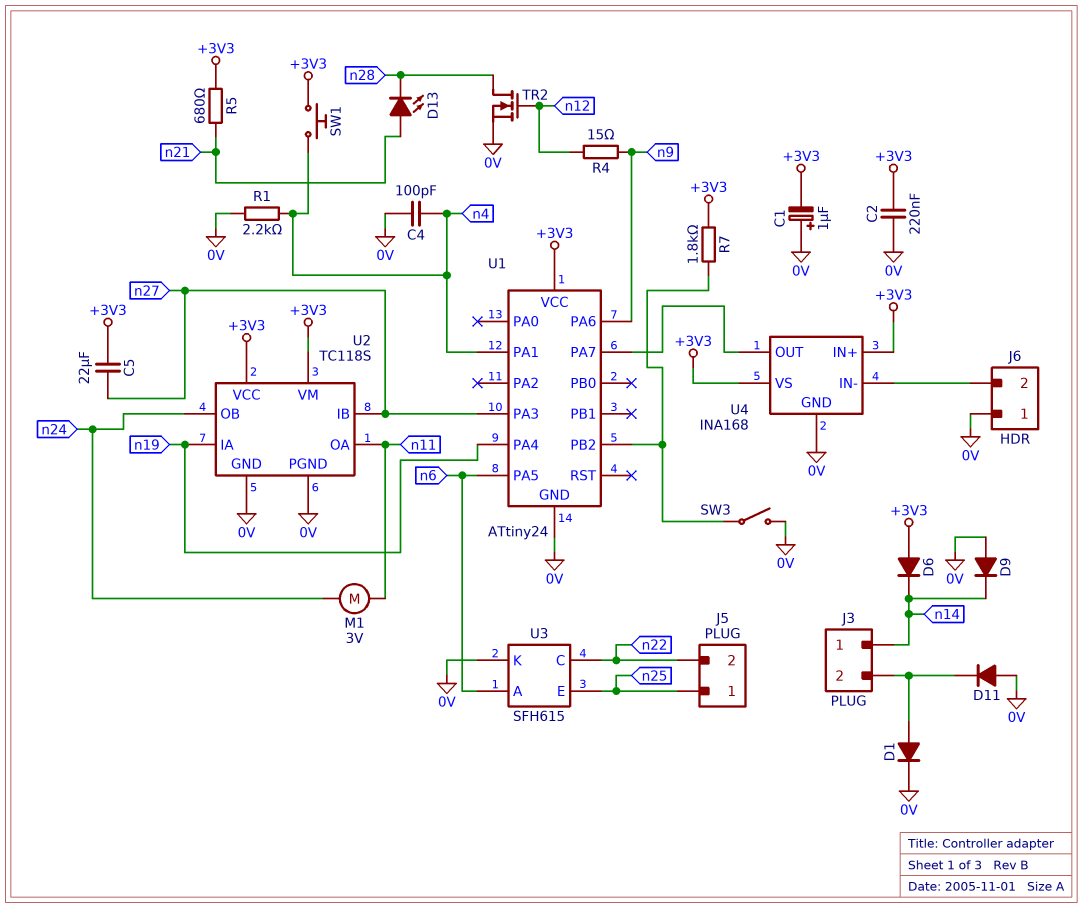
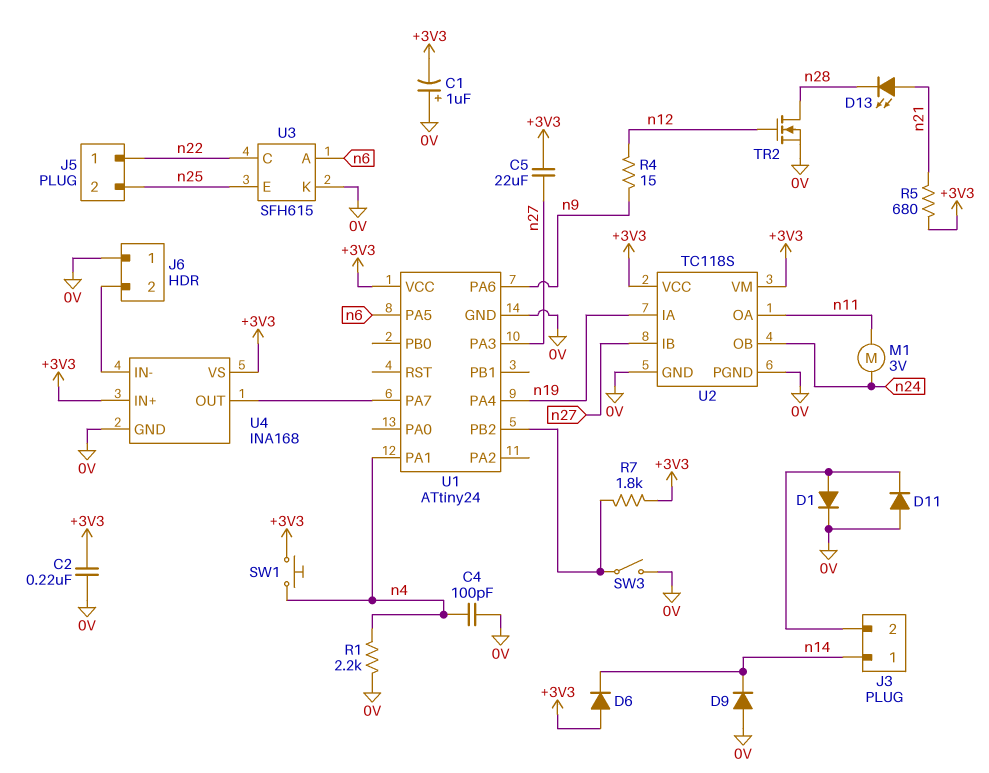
J5 pin 1: n25 -> n22
J5 pin 2: n22 -> n25

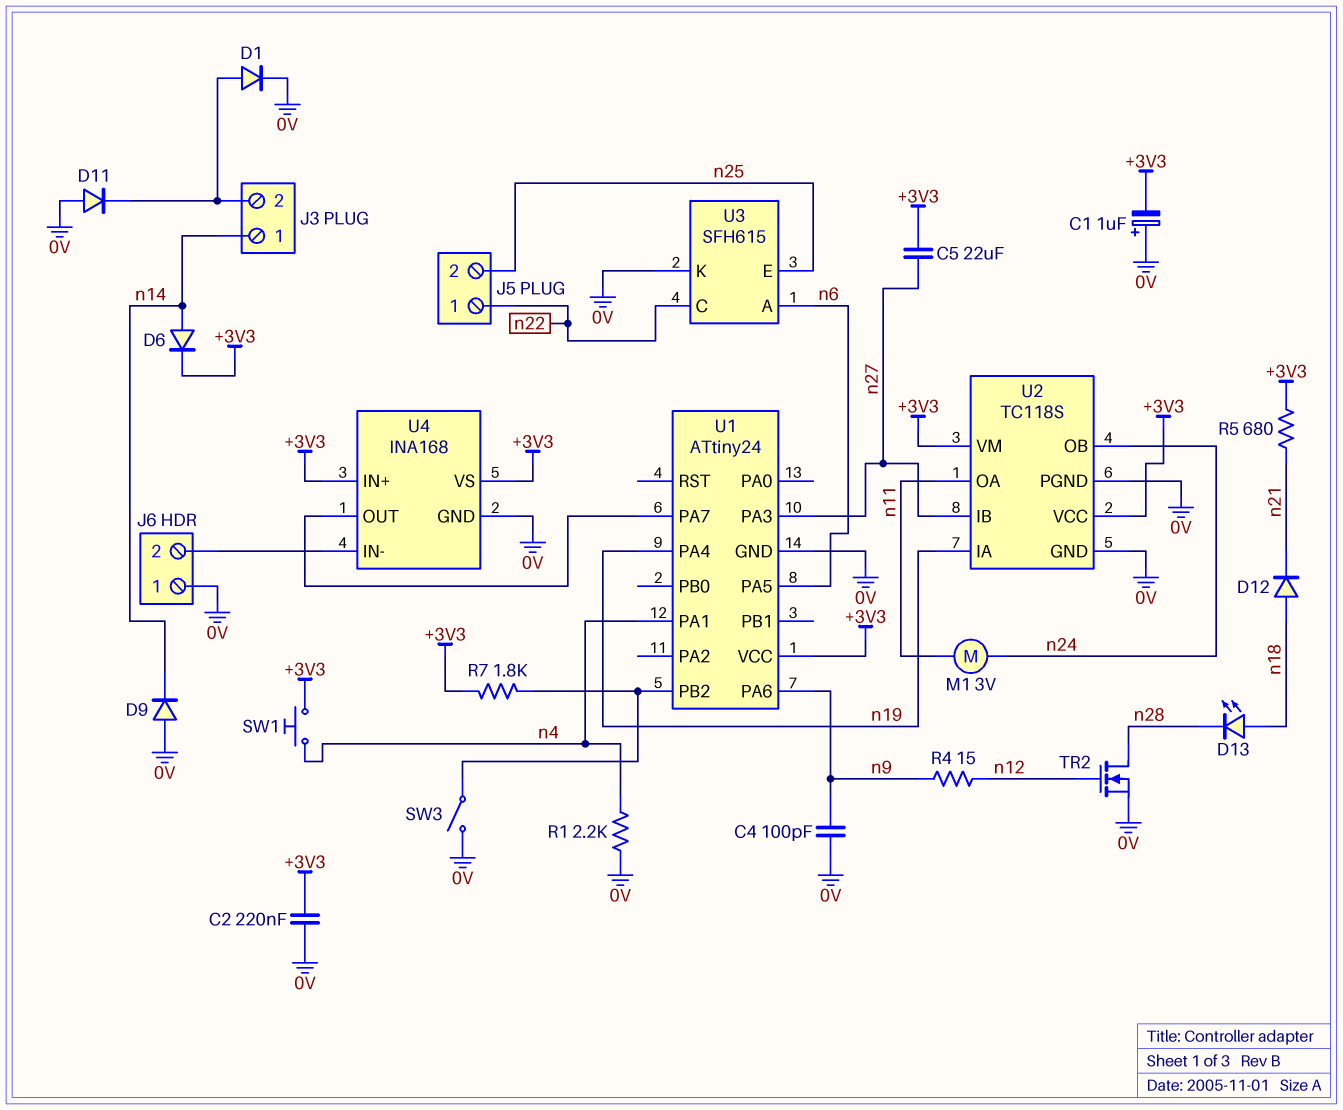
C4: 100pF (0V, n4) -> 100pF (0V, n9)
D6: diode (A +3V3, K n14) -> diode (A n14, K +3V3)
D12: none -> diode (A n18, K n21)
D13: LED (A n21, K n28) -> LED (A n18, K n28)

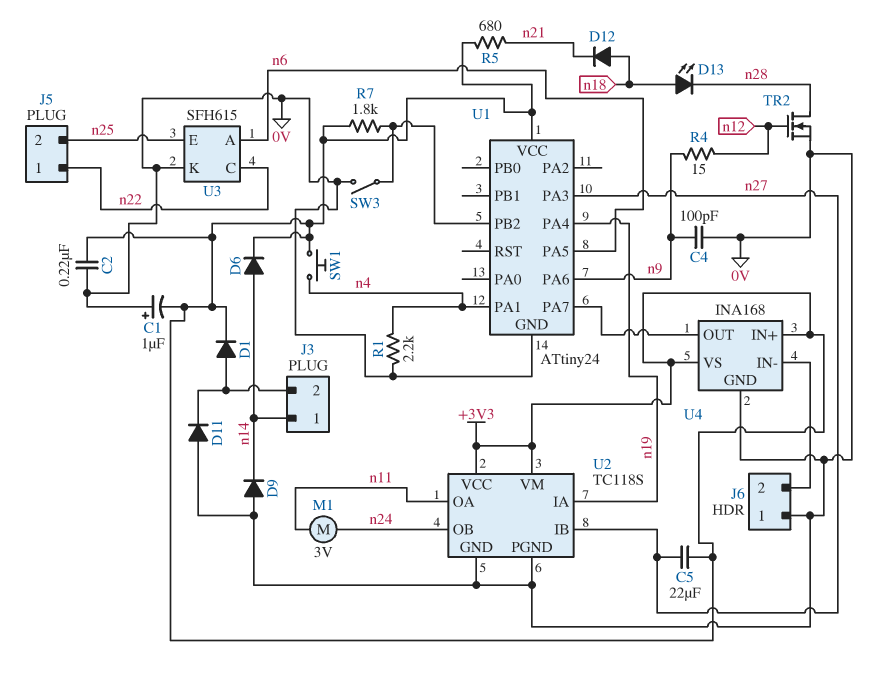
D1: diode (A J3/2, K 0V) -> diode (A J3/2, K +3V3)

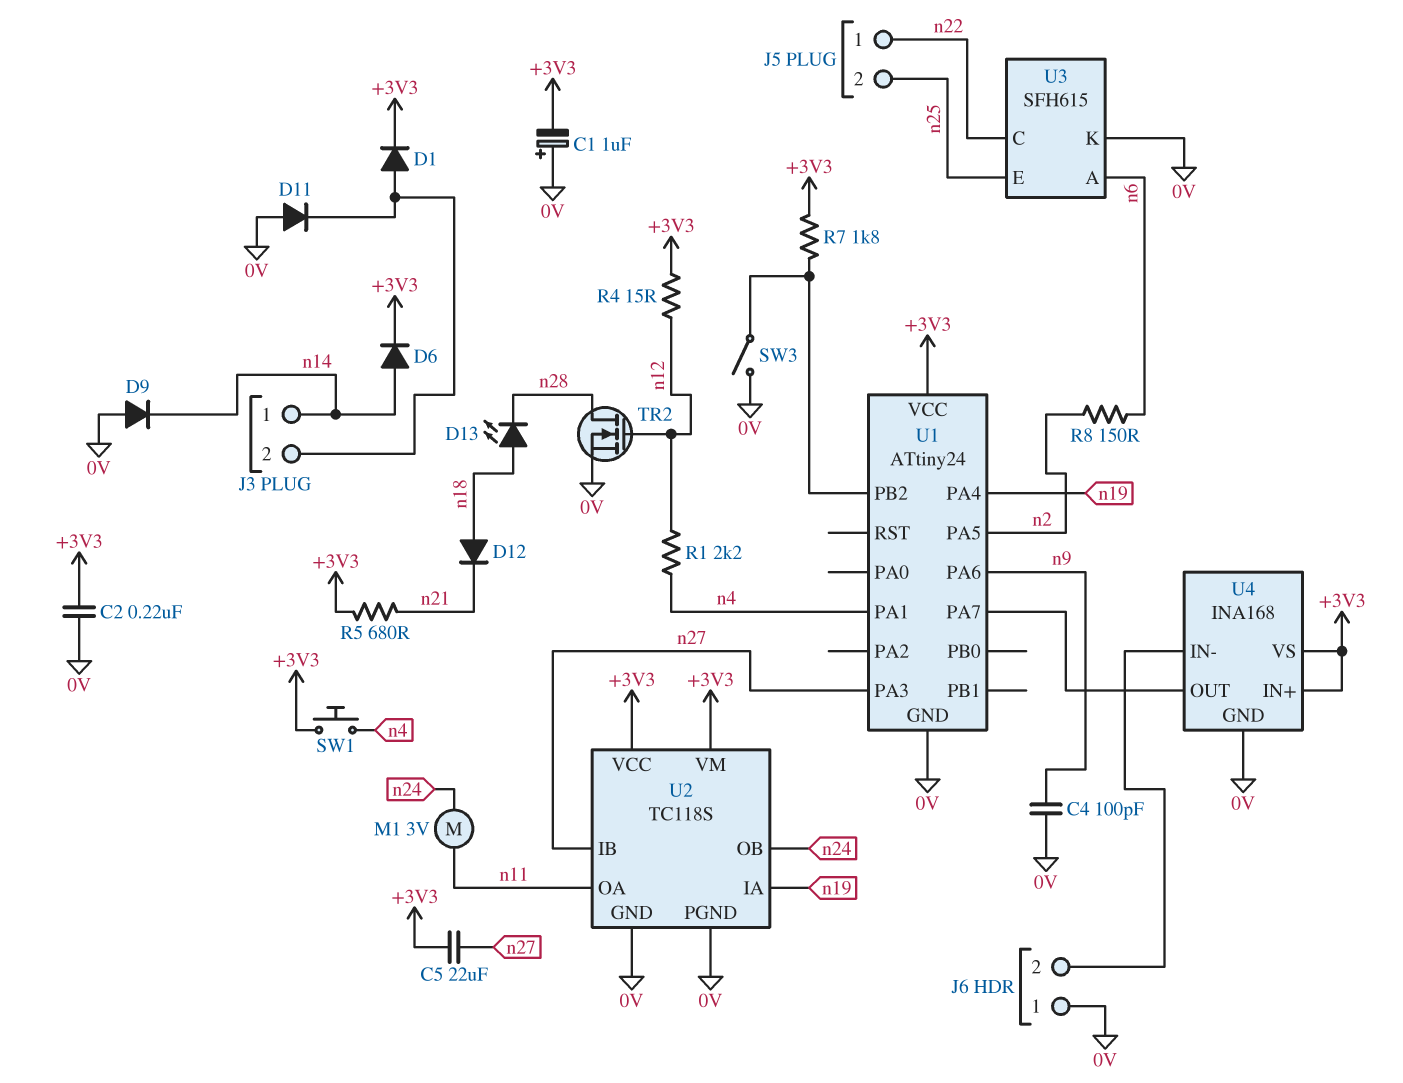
R1: 2.2k (0V, n4) -> 2.2k (n4, n12)
R4: 15 (n9, n12) -> 15 (+3V3, n12)
R8: none -> 150 (n2, n6)
U1 pin PA5: n6 -> n2

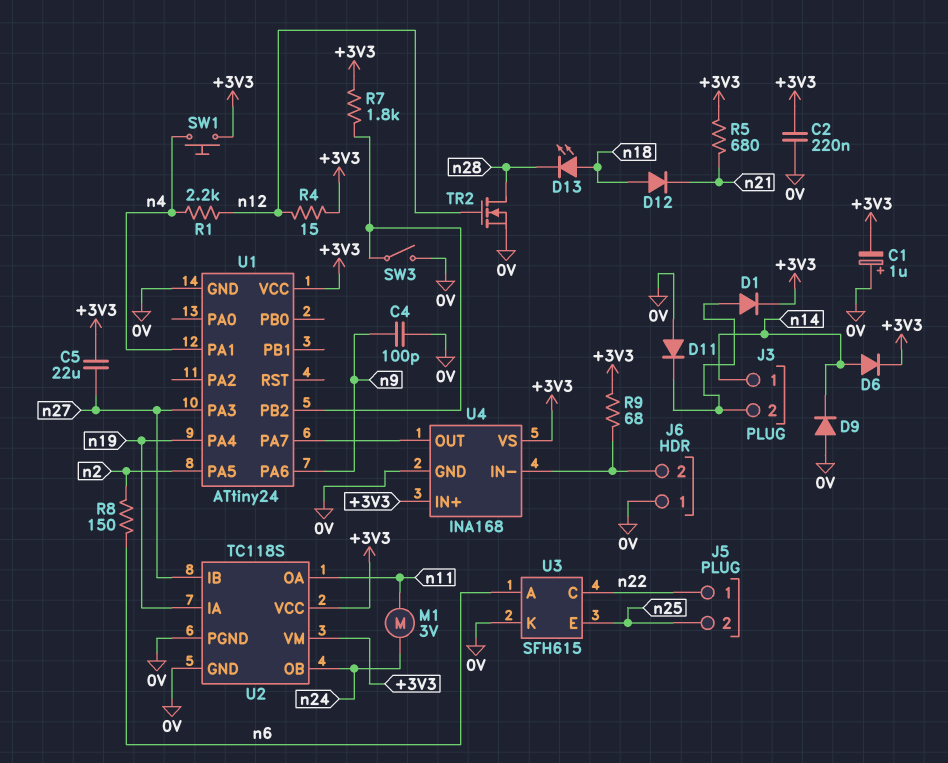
R9: none -> 68 (+3V3, J6/2)

